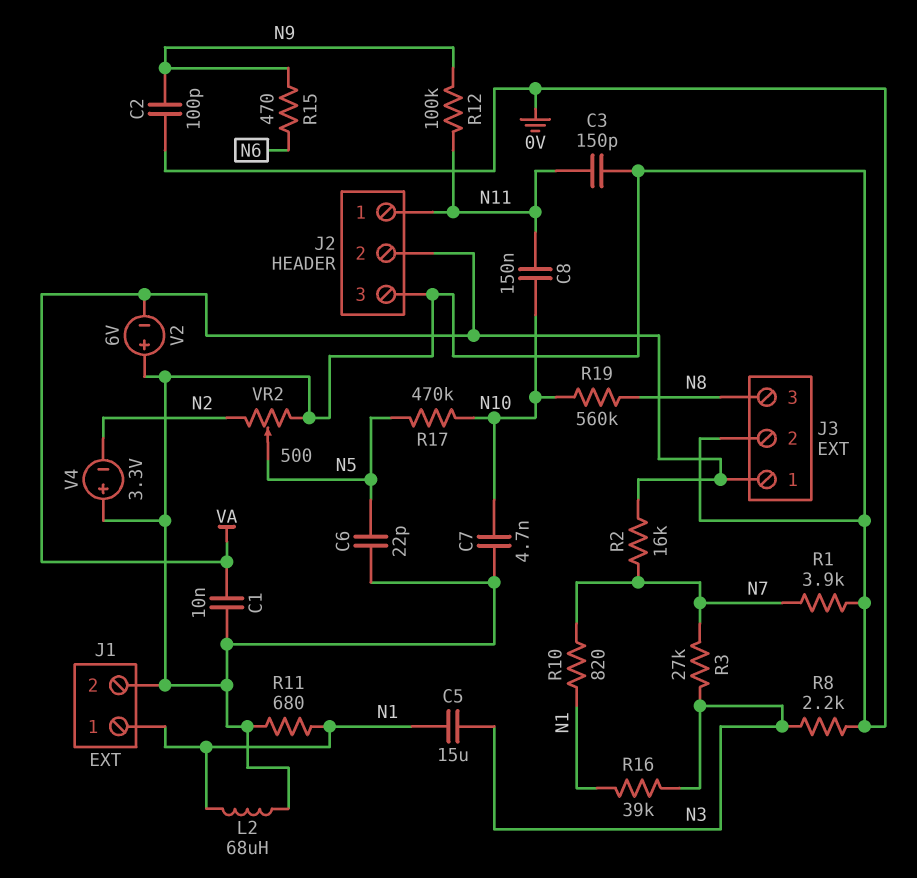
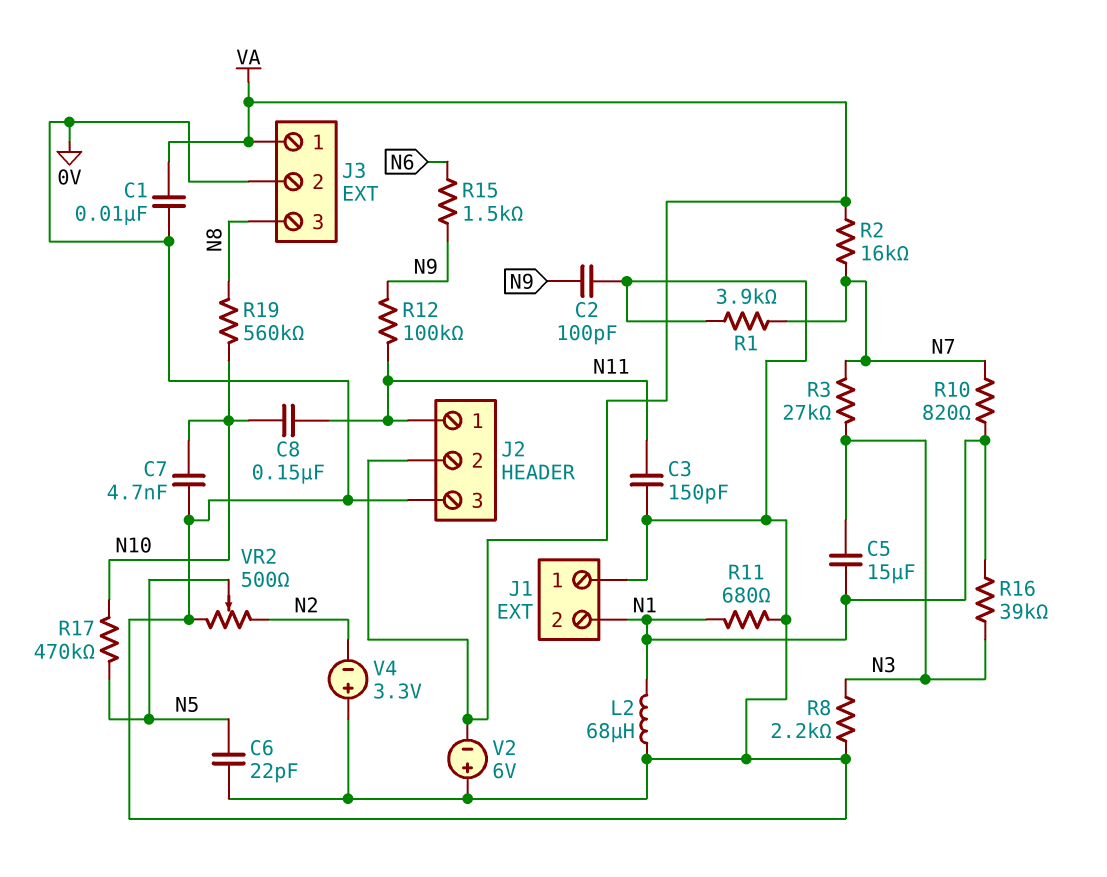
J1 pin 1: N1 -> 0V
J1 pin 2: 0V -> N1
R15: 470 (N6, N9) -> 1.5k (N6, N9)

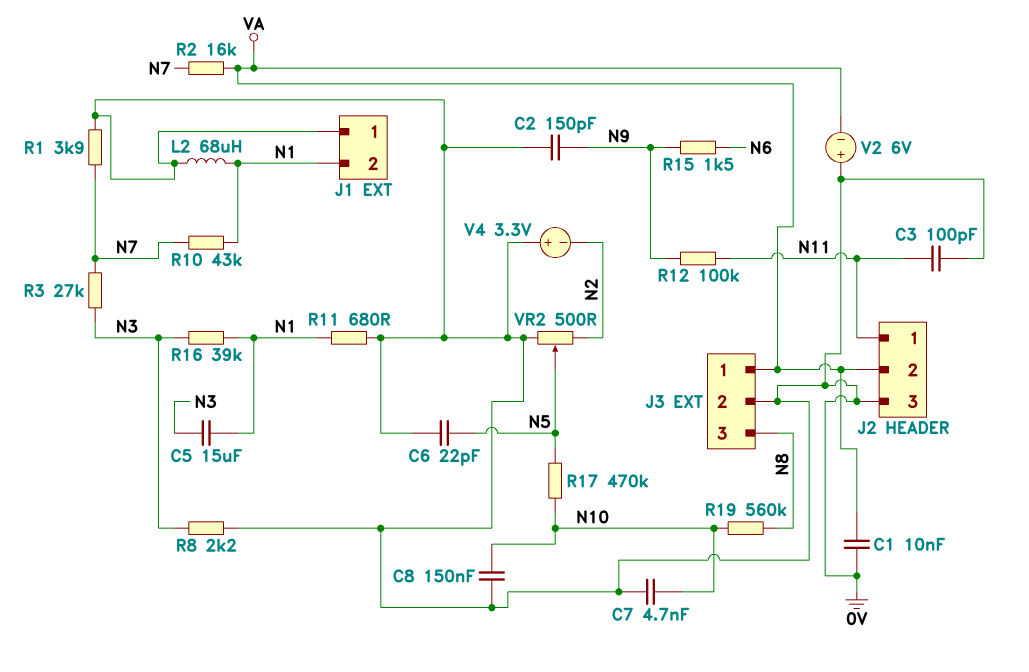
C2: 100pF (0V, N9) -> 150pF (0V, N9)
C3: 150pF (0V, N11) -> 100pF (0V, N11)
C8: 150nF (N10, N11) -> 150nF (0V, N10)
R10: 820 (N1, N7) -> 43k (N1, N7)

